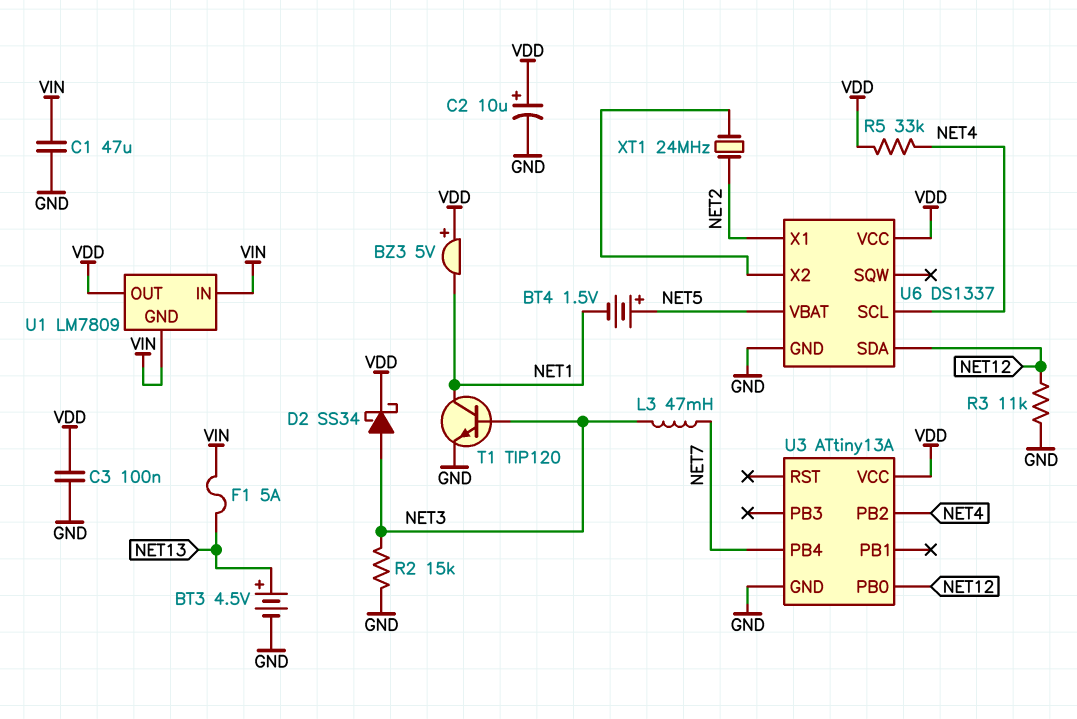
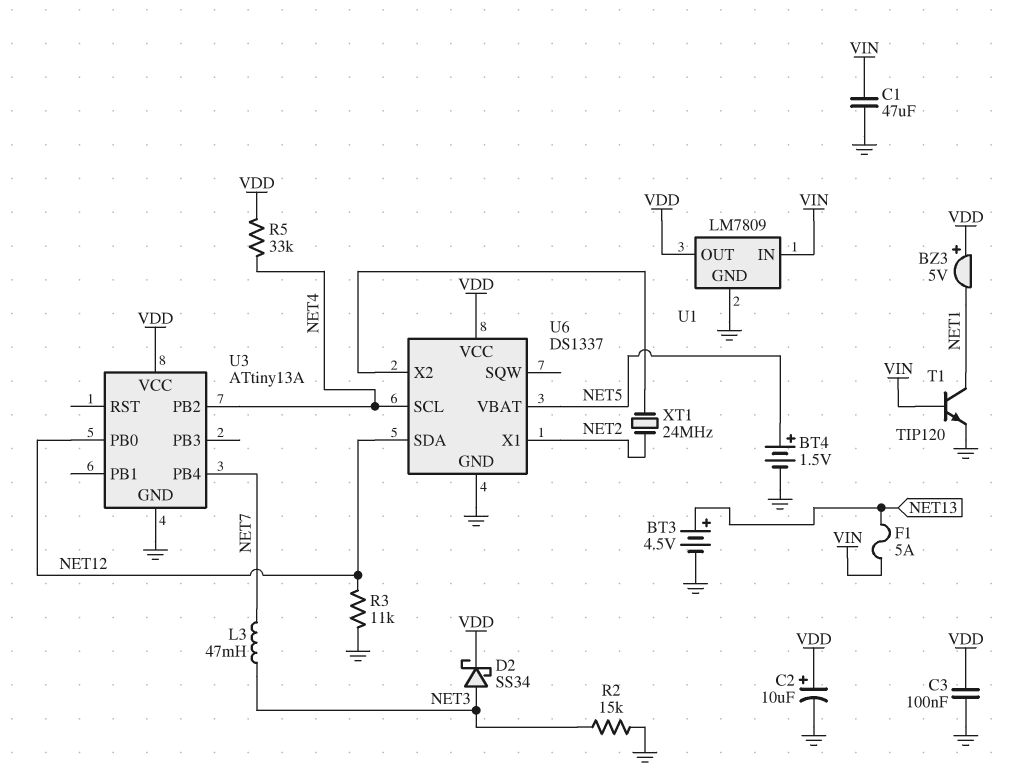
BT4: 1.5V (plus NET5, minus NET1) -> 1.5V (plus NET5, minus GND)
T1: NPN TIP120 (B NET3, C NET1, E GND) -> NPN TIP120 (B VIN, C NET1, E GND)
U1 pin GND: VIN -> GND

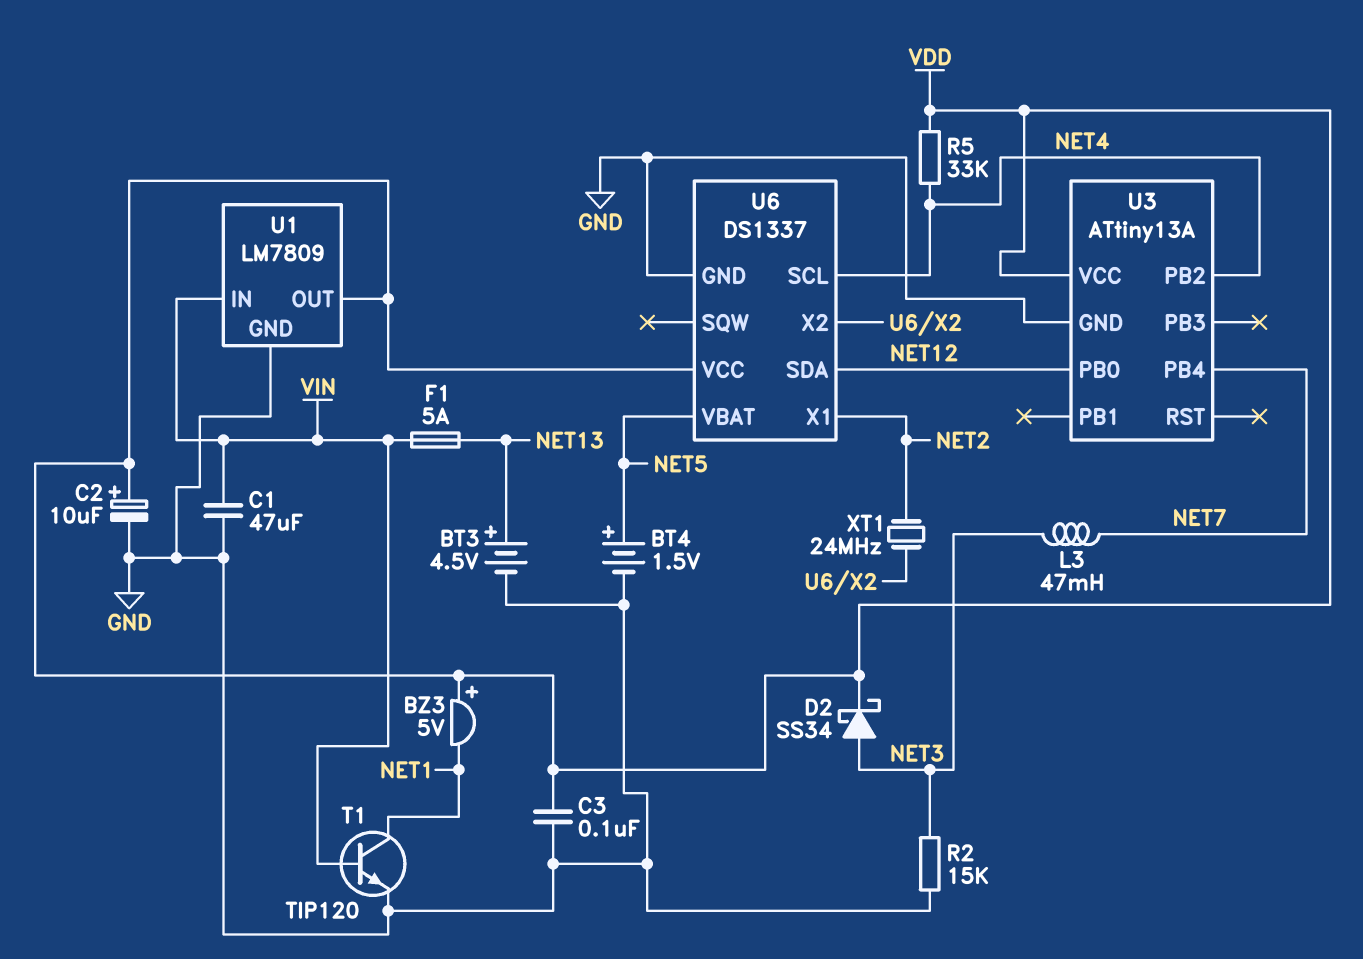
R3: 11k (GND, NET12) -> none

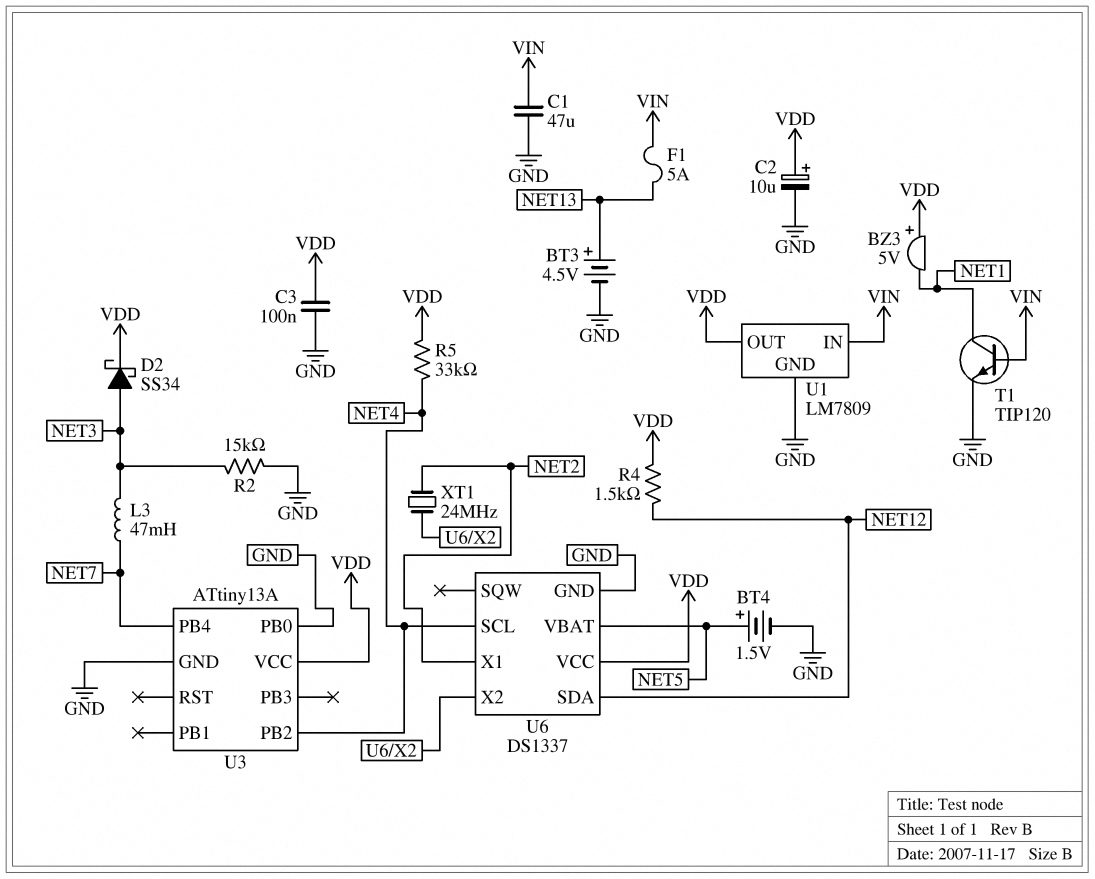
R4: none -> 1.5k (NET12, VDD)
U3 pin PB0: NET12 -> GND

